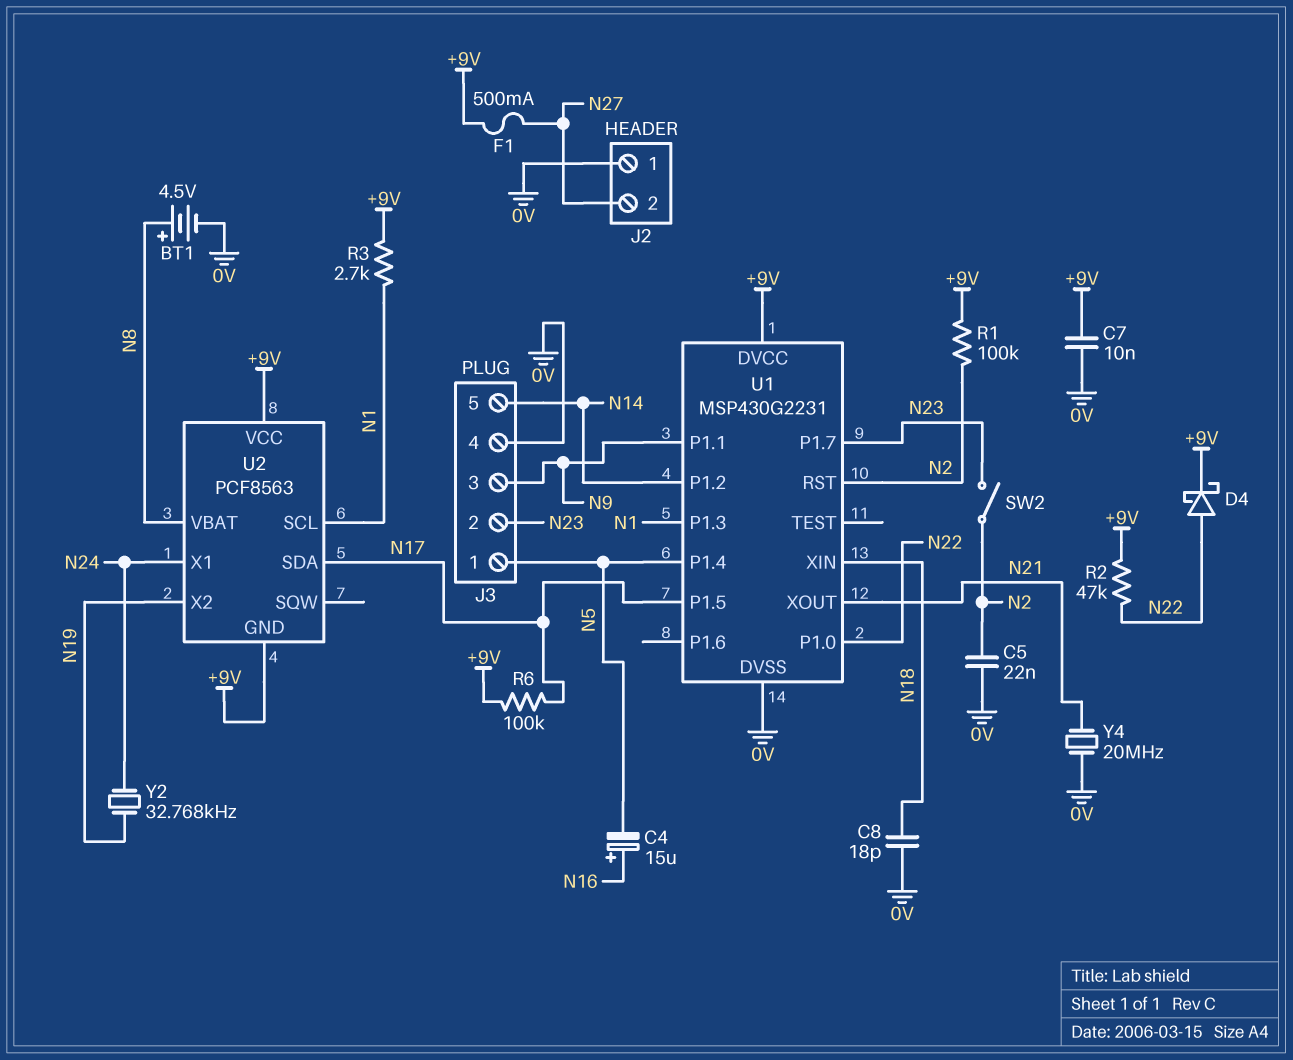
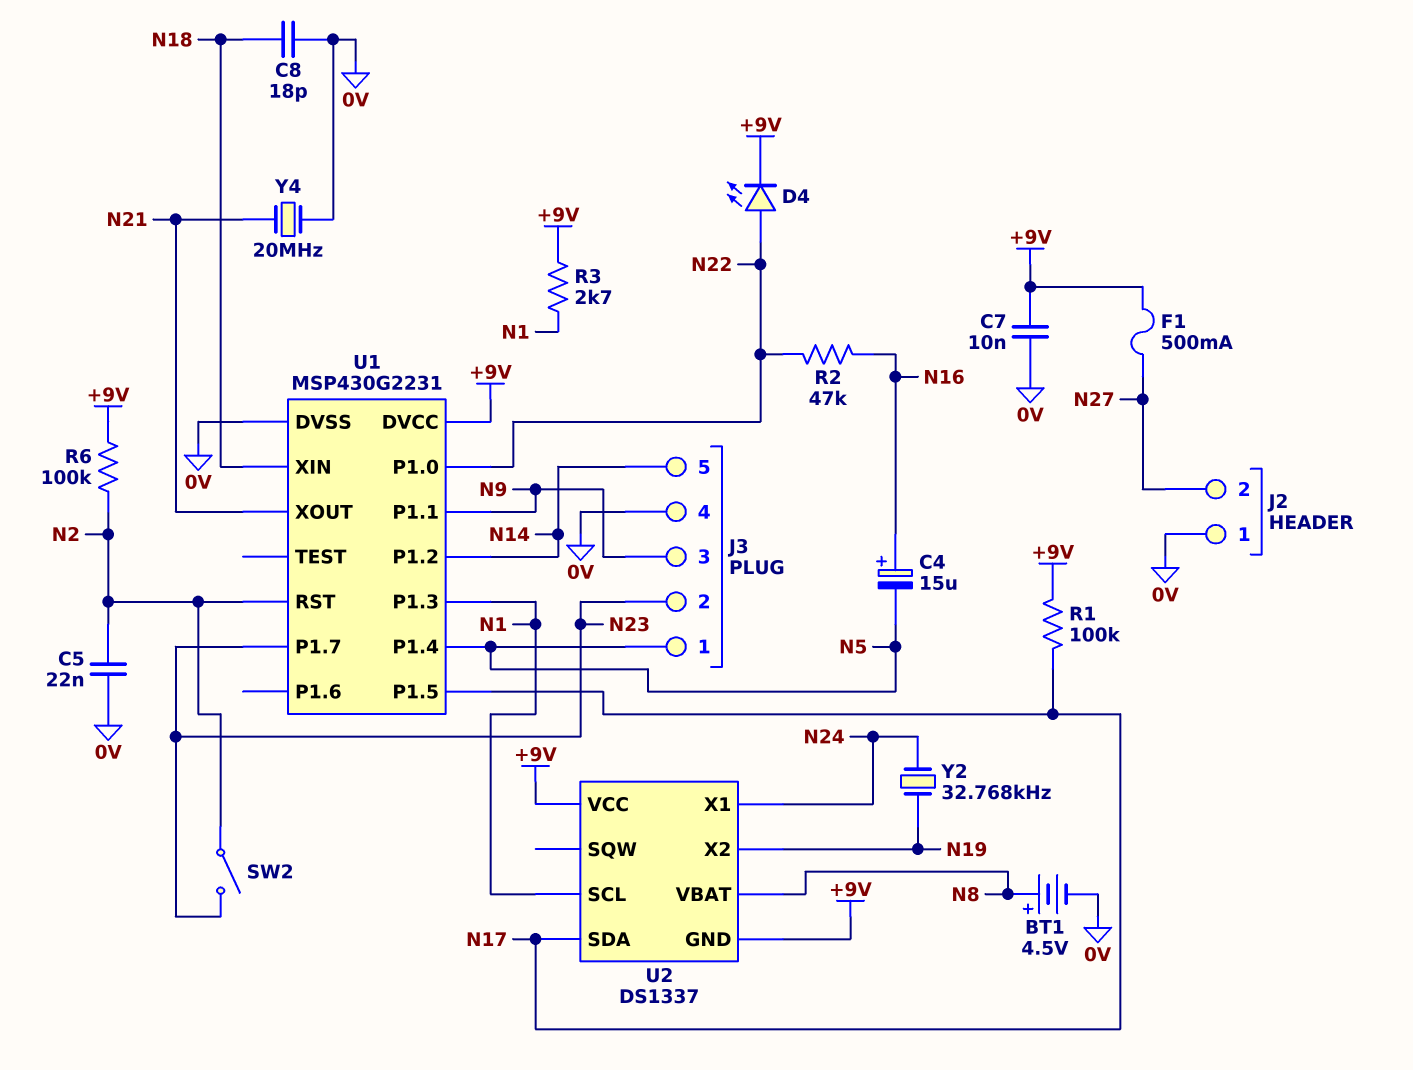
D4: schottky (A N22, K +9V) -> LED (A N22, K +9V)
R1: 100k (+9V, N2) -> 100k (+9V, N17)
R2: 47k (+9V, N22) -> 47k (N16, N22)
R6: 100k (+9V, N17) -> 100k (+9V, N2)
U2: PCF8563 -> DS1337

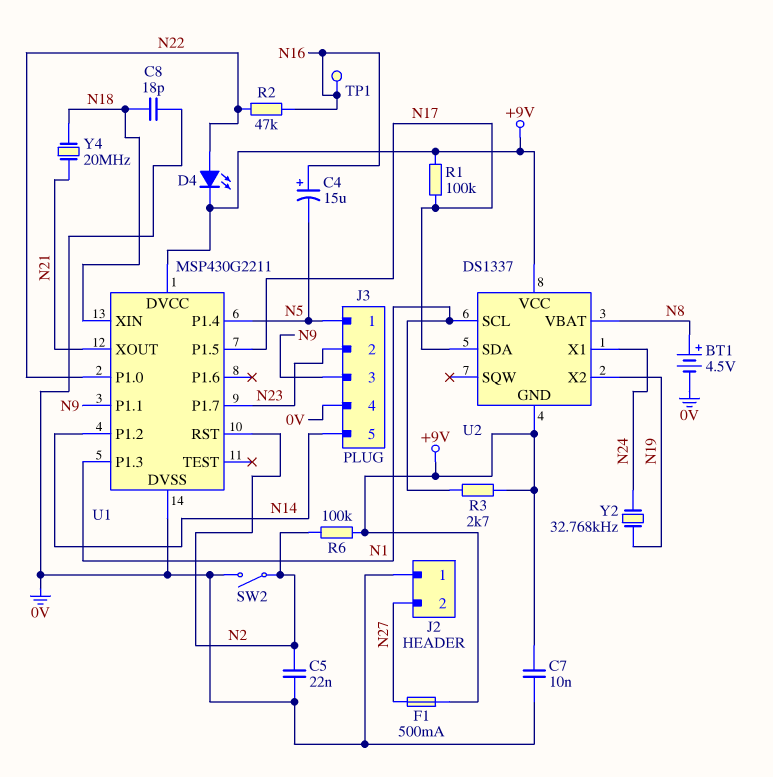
SW2: switch (N2, N23) -> switch (0V, N2)
TP1: none -> test point (N16)
U1: MSP430G2231 -> MSP430G2211
Y4: 20MHz (0V, N21) -> 20MHz (N18, N21)

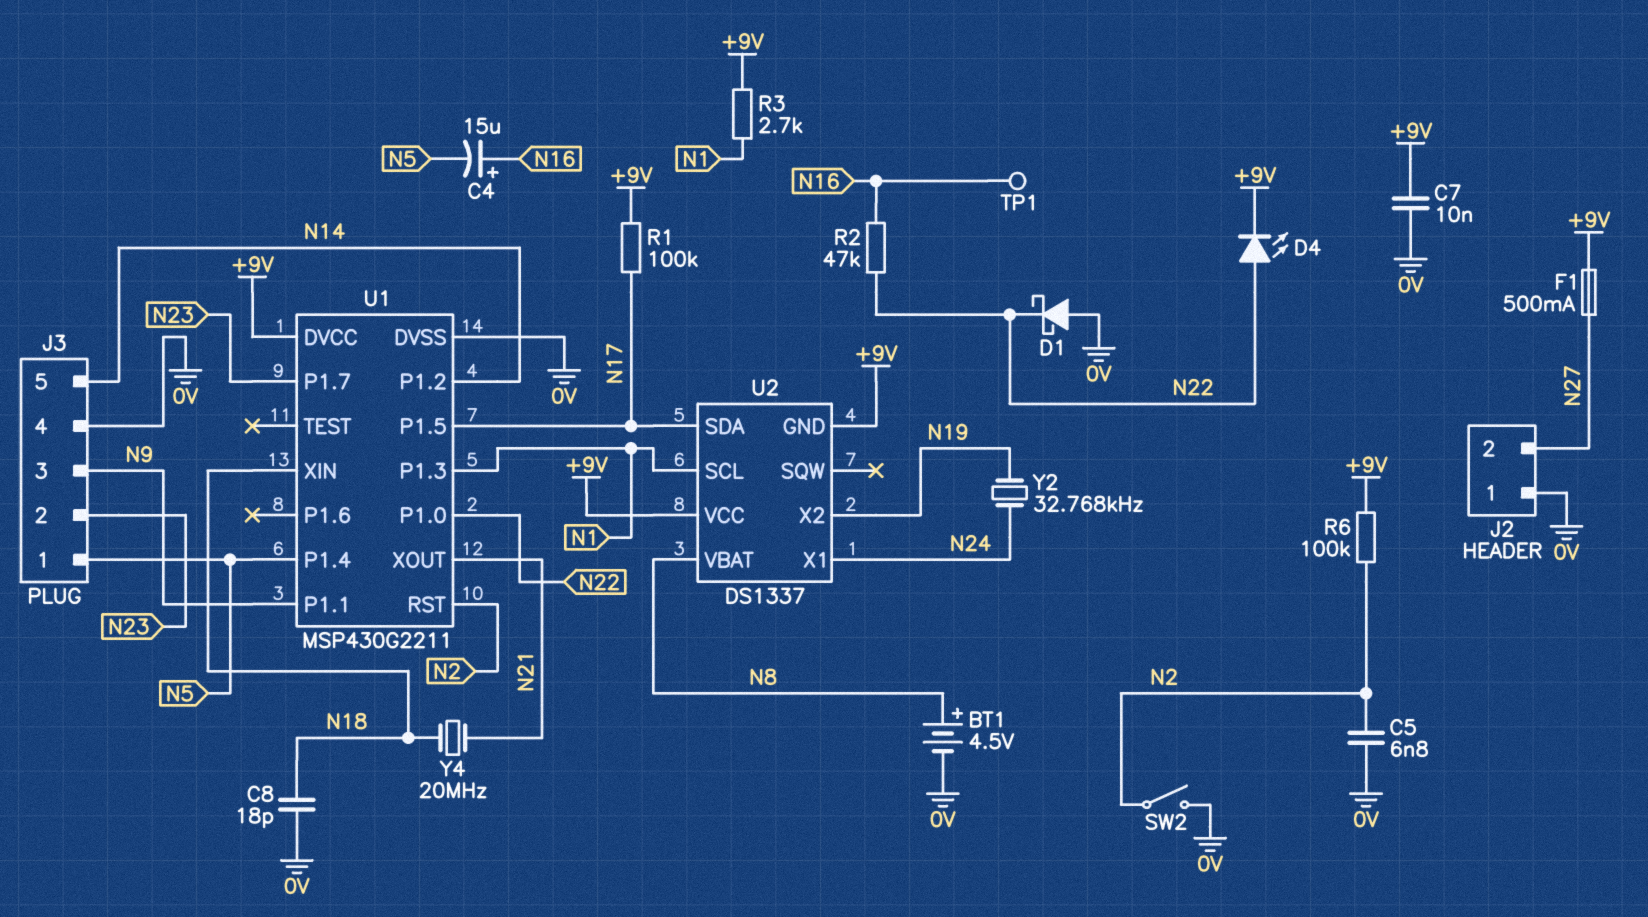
C5: 22nF (0V, N2) -> 6.8nF (0V, N2)
D1: none -> schottky (A 0V, K N22)

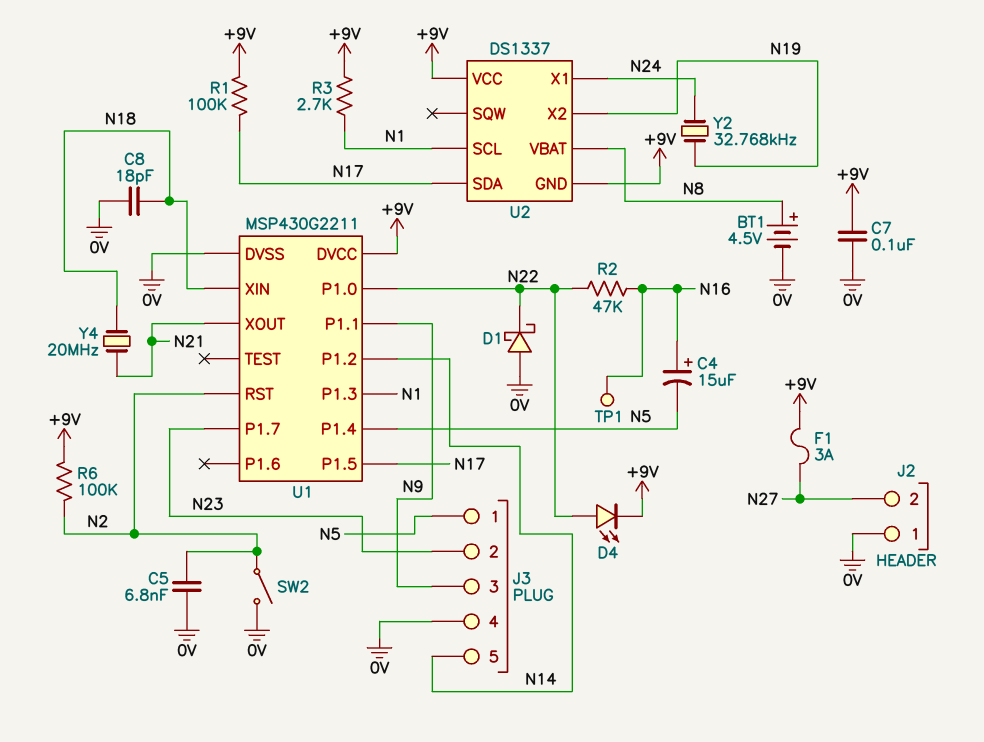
C7: 10nF (+9V, 0V) -> 100nF (+9V, 0V)
F1: 500mA (+9V, N27) -> 3A (+9V, N27)

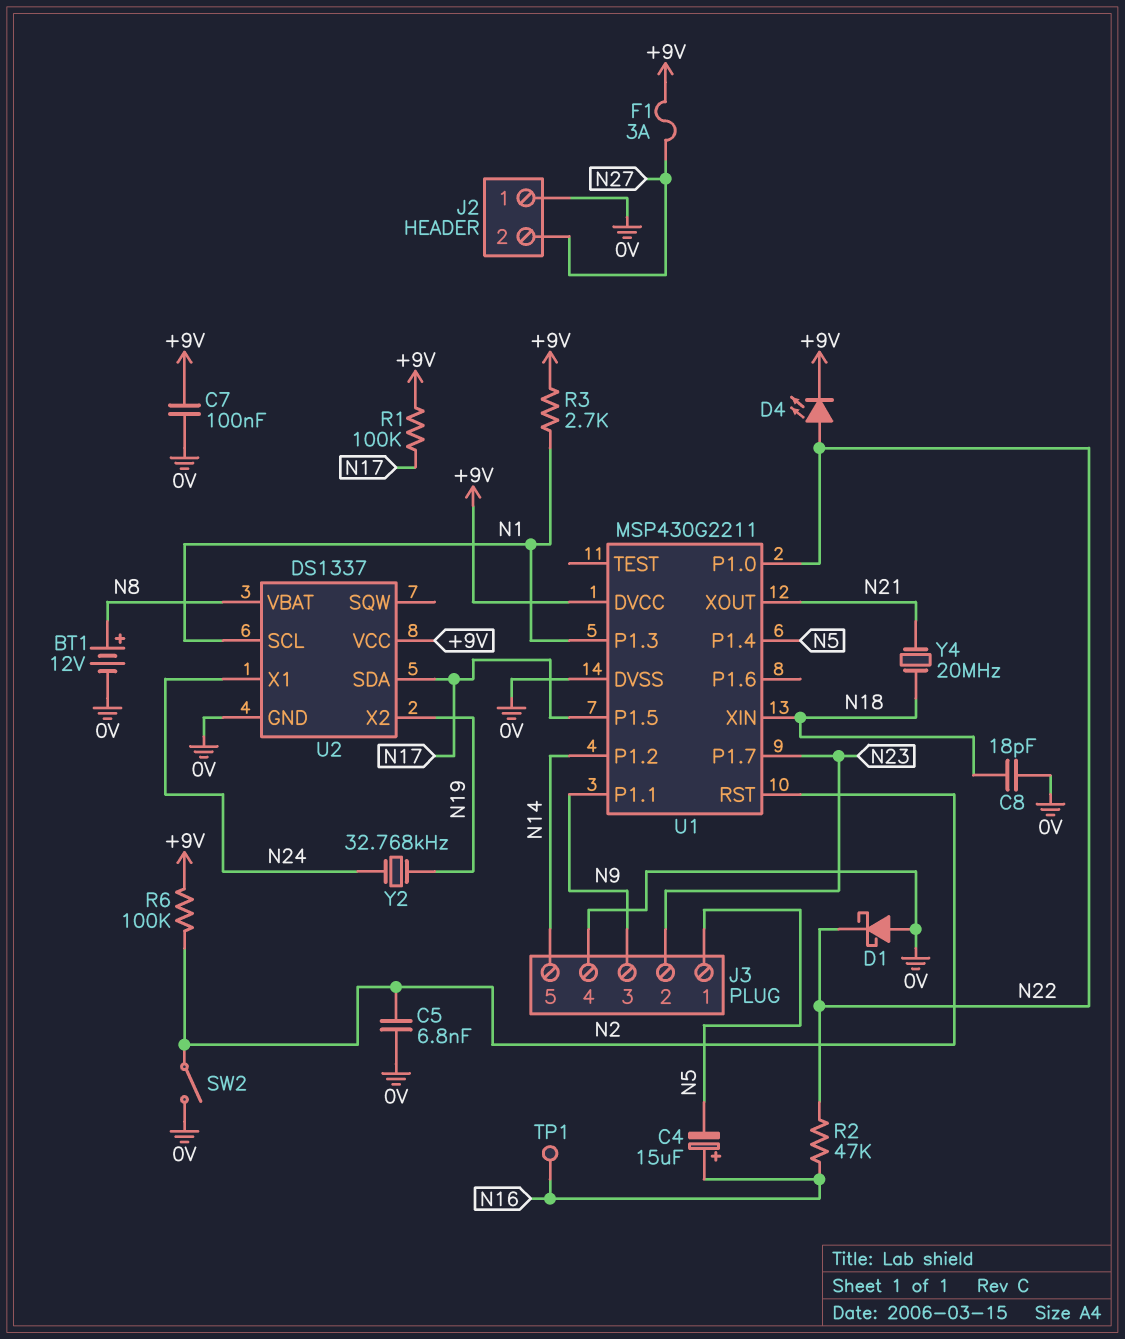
BT1: 4.5V (plus N8, minus 0V) -> 12V (plus N8, minus 0V)
U2 pin GND: +9V -> 0V

